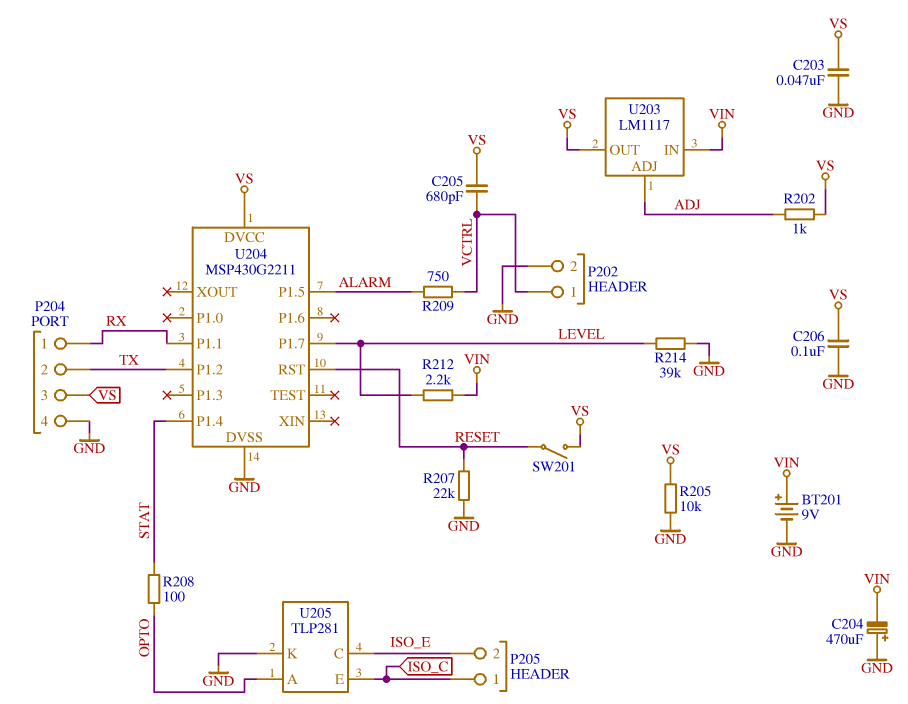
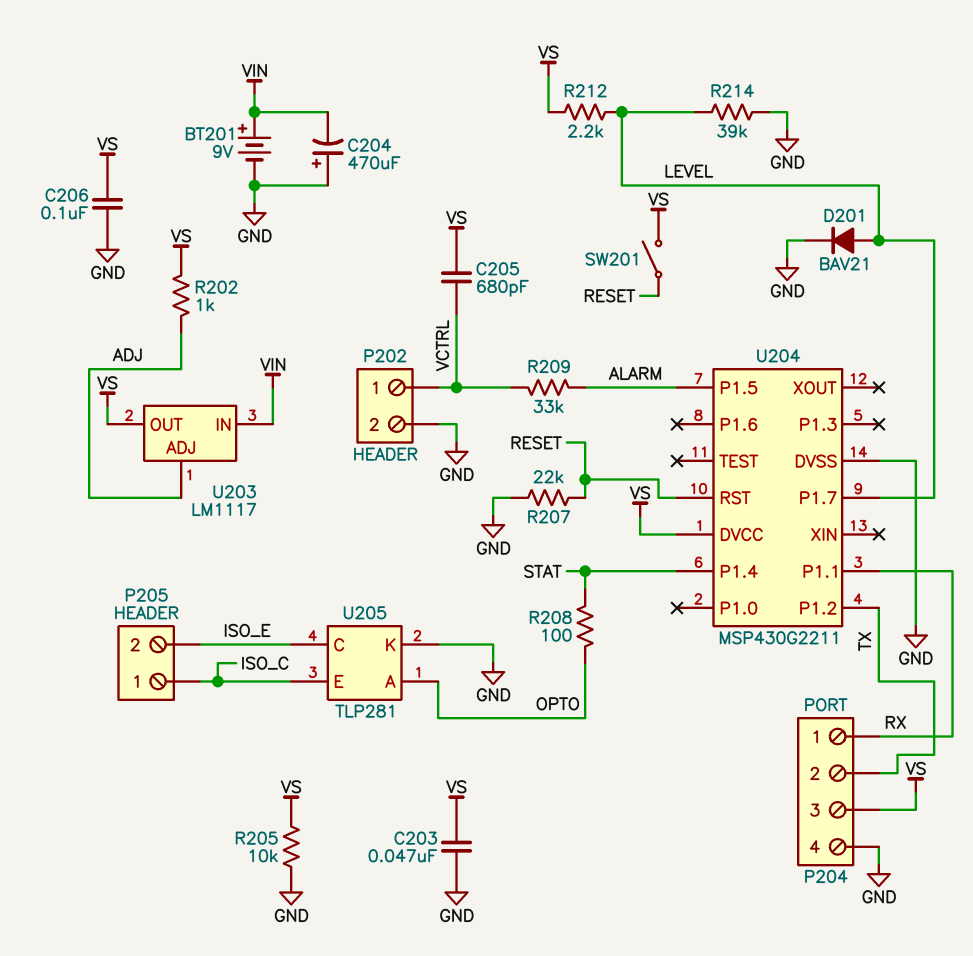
D201: none -> diode BAV21 (A LEVEL, K GND)
R209: 750 (ALARM, VCTRL) -> 33k (ALARM, VCTRL)
R212: 2.2k (LEVEL, VIN) -> 2.2k (LEVEL, VS)

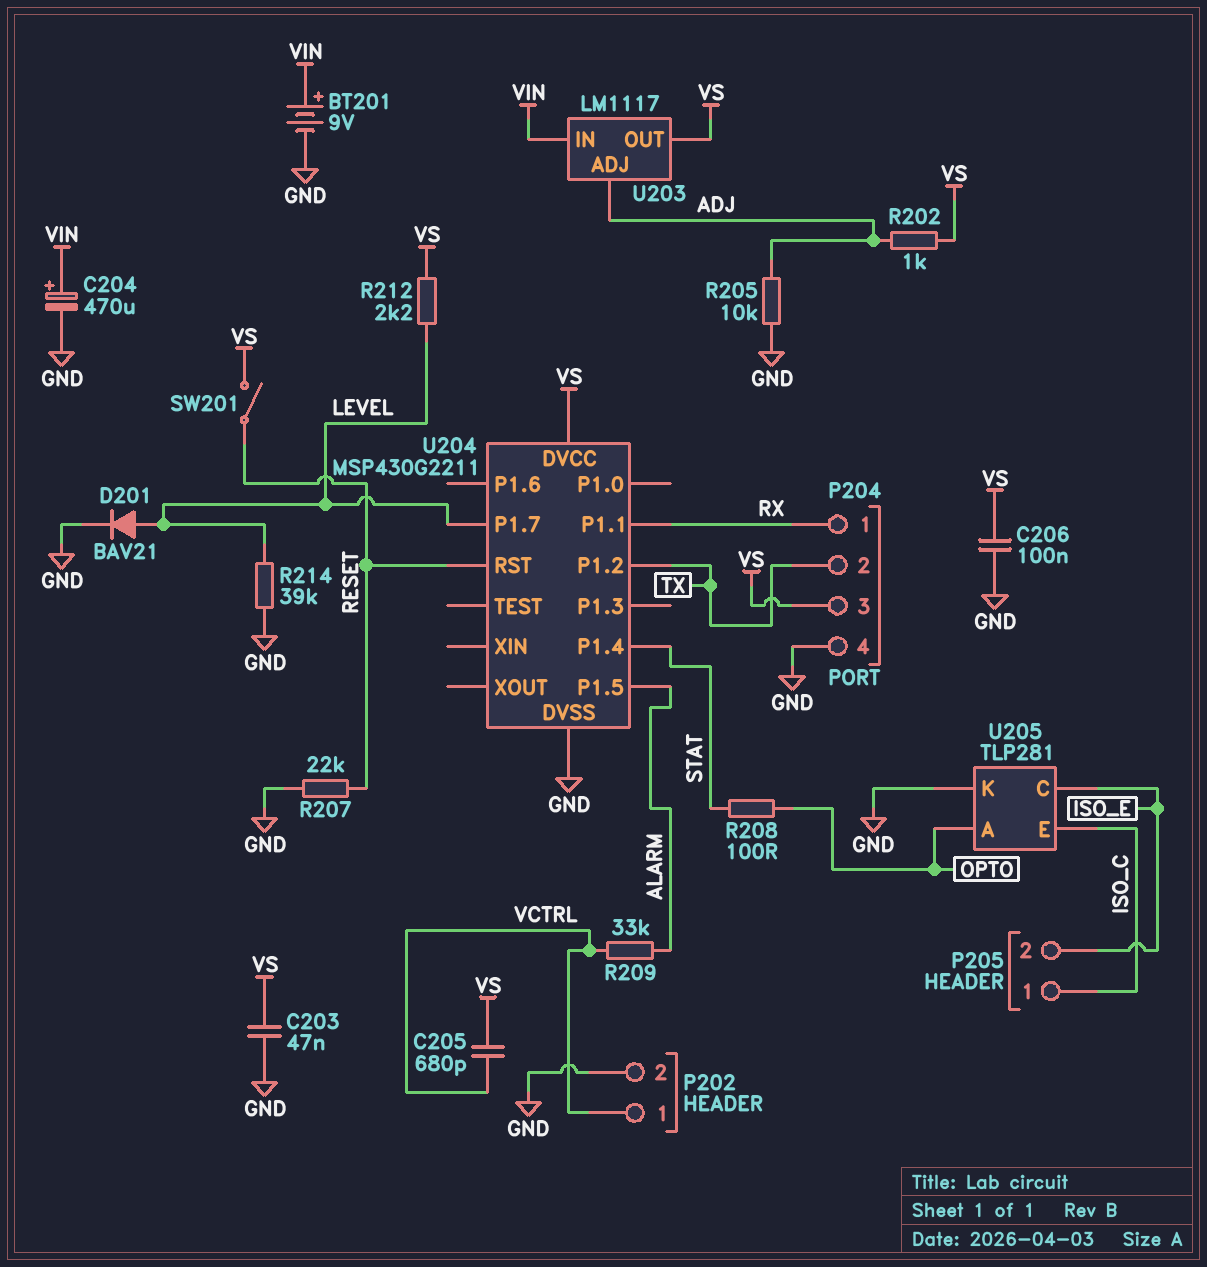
C204: 470uF (plus GND, minus VIN) -> 470uF (plus VIN, minus GND)
R205: 10k (GND, VS) -> 10k (ADJ, GND)

